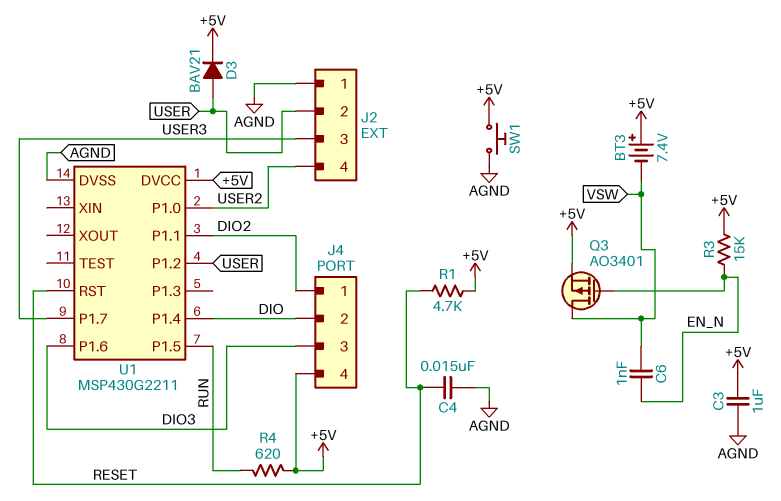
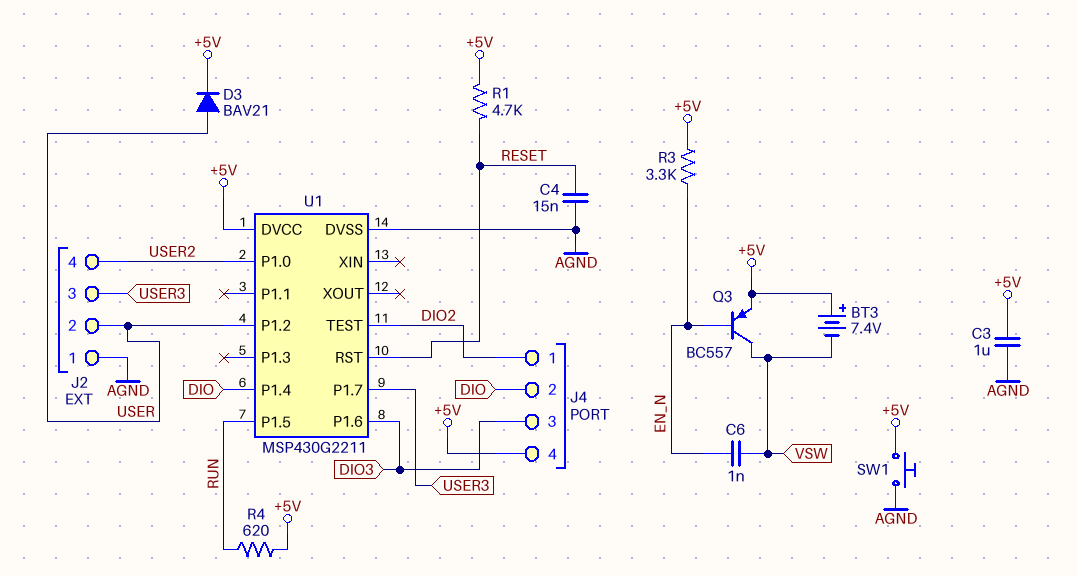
Q3: PMOS AO3401 (G EN_N, D VSW, S +5V) -> PNP BC557 (B EN_N, C VSW, E +5V)
R3: 15k (+5V, EN_N) -> 3.3k (+5V, EN_N)
U1 pin P1.1: DIO2 -> none
U1 pin TEST: none -> DIO2

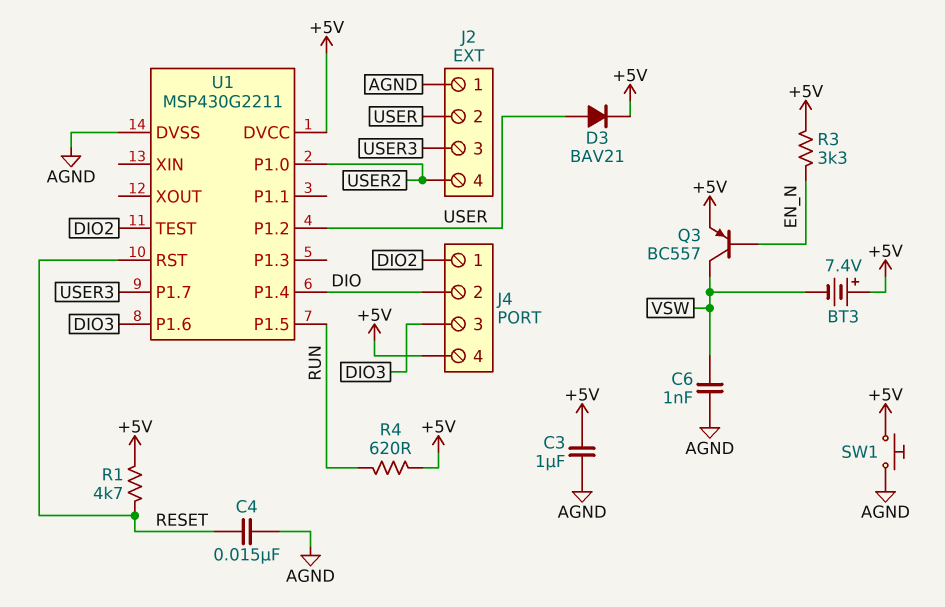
C6: 1nF (EN_N, VSW) -> 1nF (AGND, VSW)

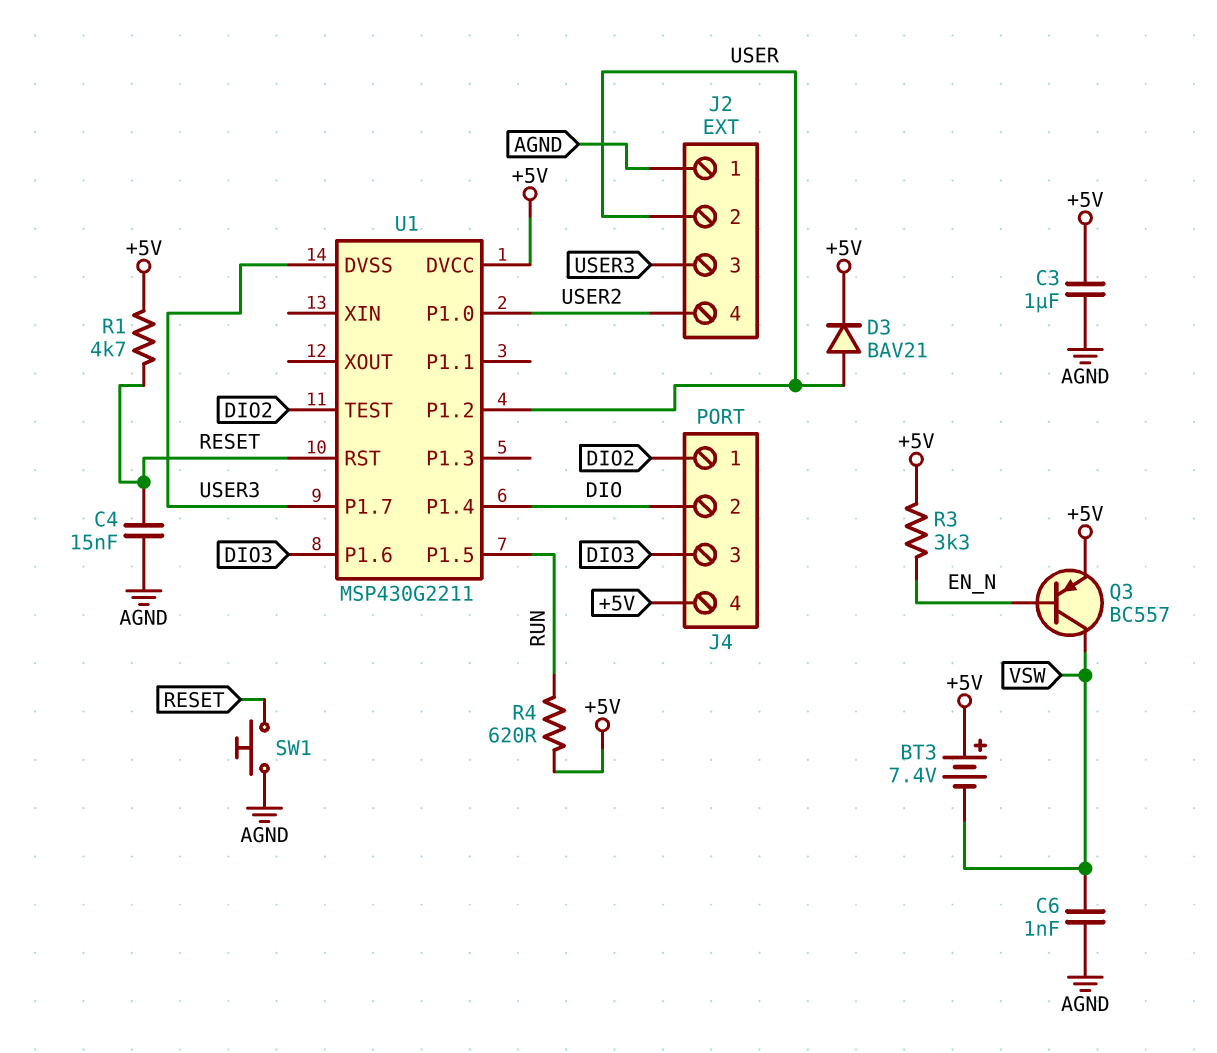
SW1: button (+5V, AGND) -> button (AGND, RESET)
U1 pin DVSS: AGND -> USER3

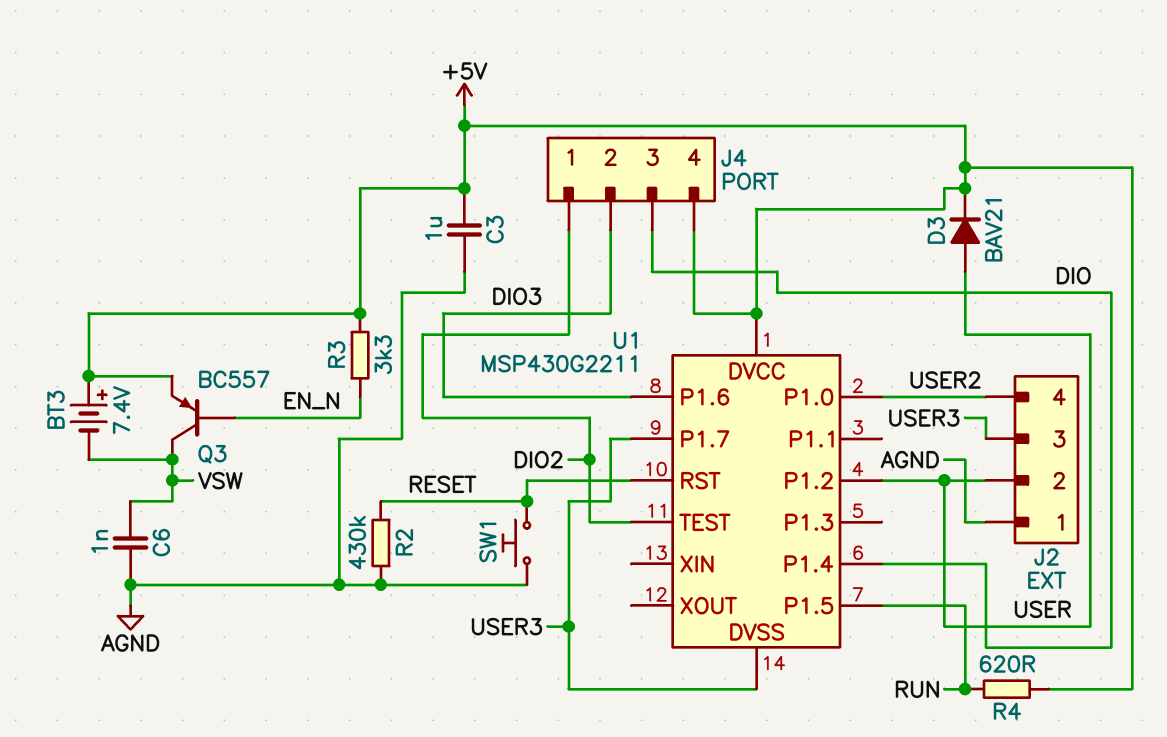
C4: 15nF (AGND, RESET) -> none
J4 pin 2: DIO -> DIO3
J4 pin 3: DIO3 -> DIO
R1: 4.7k (+5V, RESET) -> none
R2: none -> 430k (AGND, RESET)

